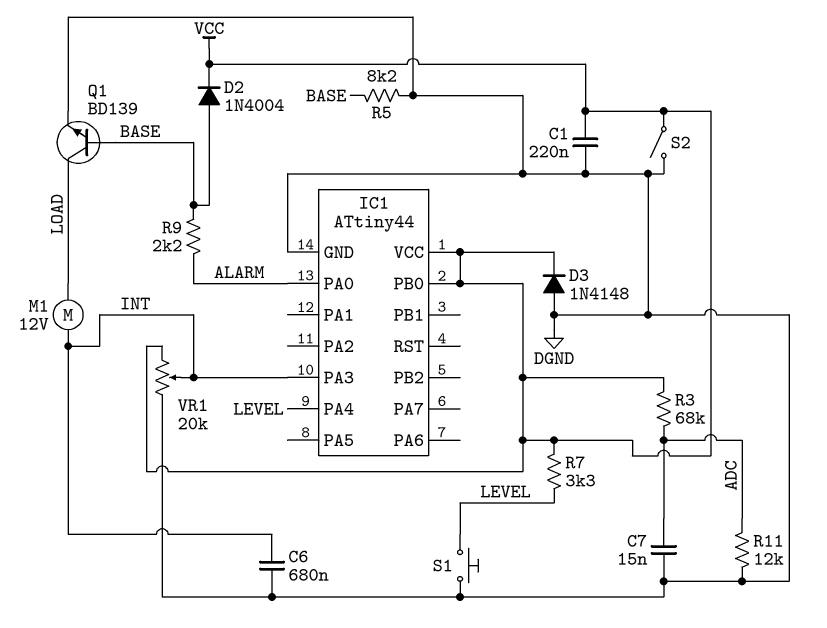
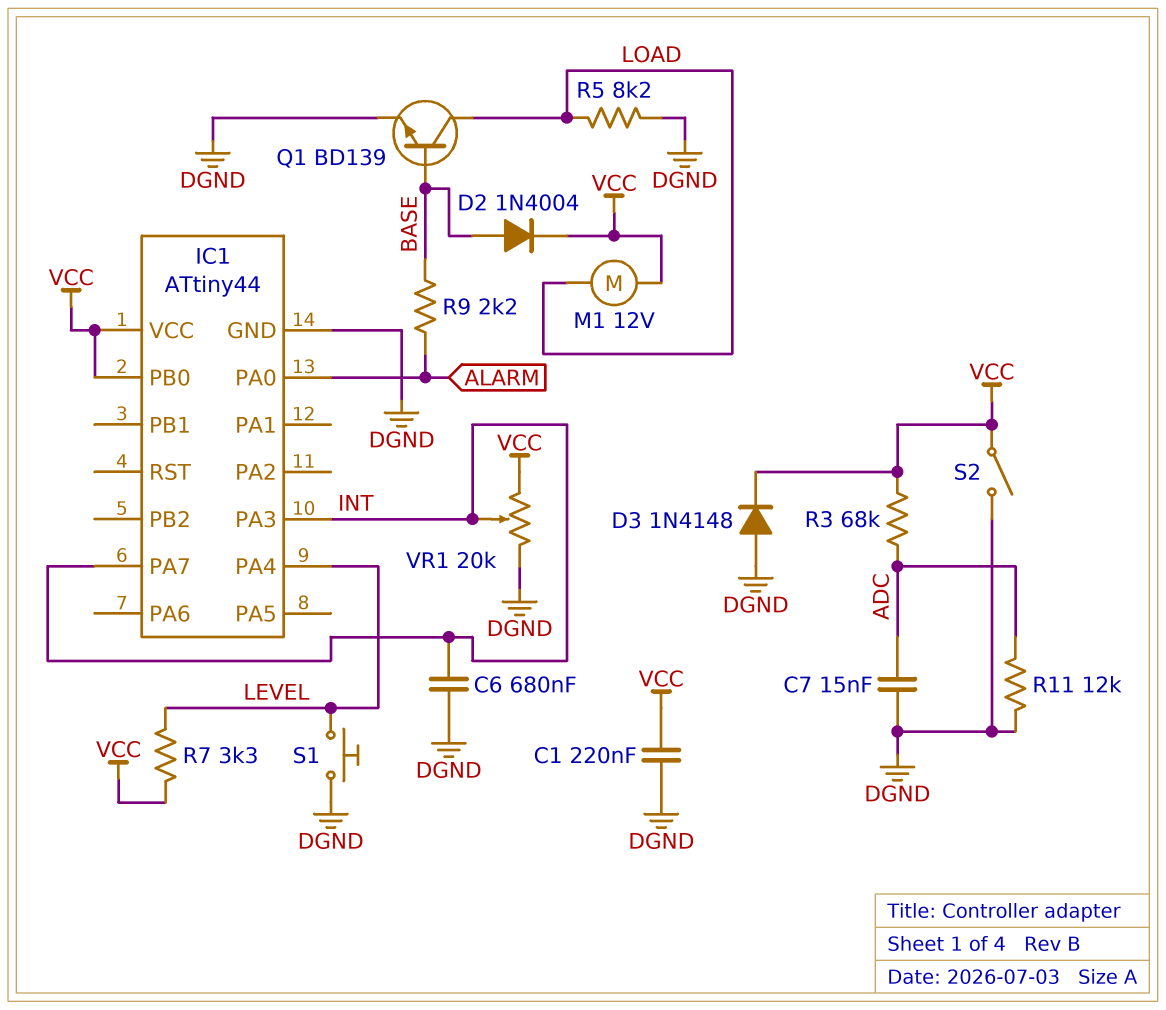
IC1 pin PA7: none -> INT
M1: motor 12V (INT, LOAD) -> motor 12V (LOAD, VCC)
R5: 8.2k (BASE, DGND) -> 8.2k (DGND, LOAD)

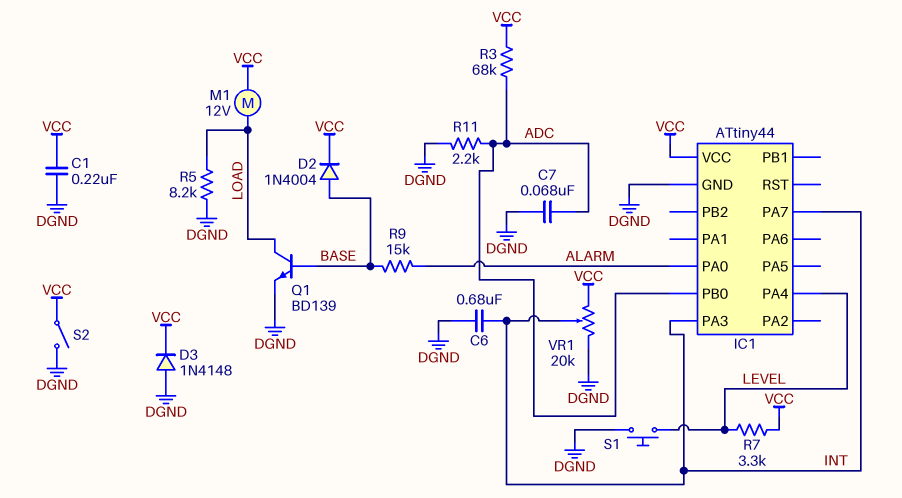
C7: 15nF (ADC, DGND) -> 68nF (ADC, DGND)
IC1 pin PB0: VCC -> ADC
R9: 2.2k (ALARM, BASE) -> 15k (ALARM, BASE)
R11: 12k (ADC, DGND) -> 2.2k (ADC, DGND)

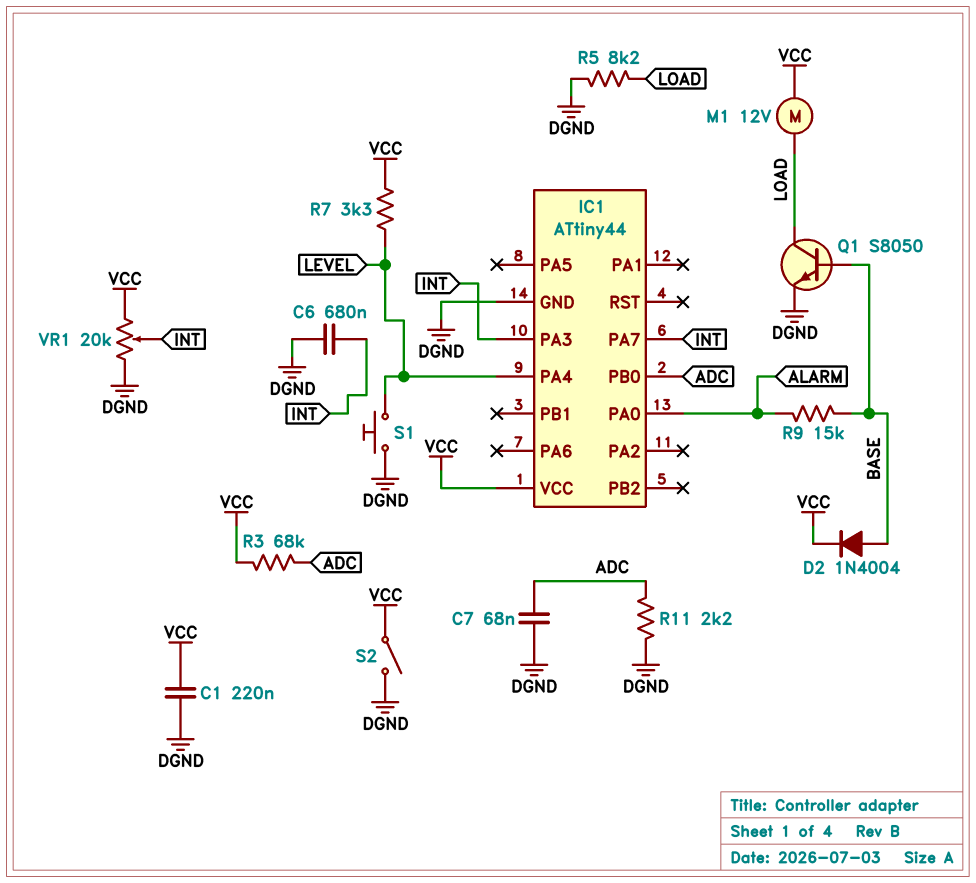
D3: diode 1N4148 (A DGND, K VCC) -> none
Q1: NPN BD139 (B BASE, C LOAD, E DGND) -> NPN S8050 (B BASE, C LOAD, E DGND)

